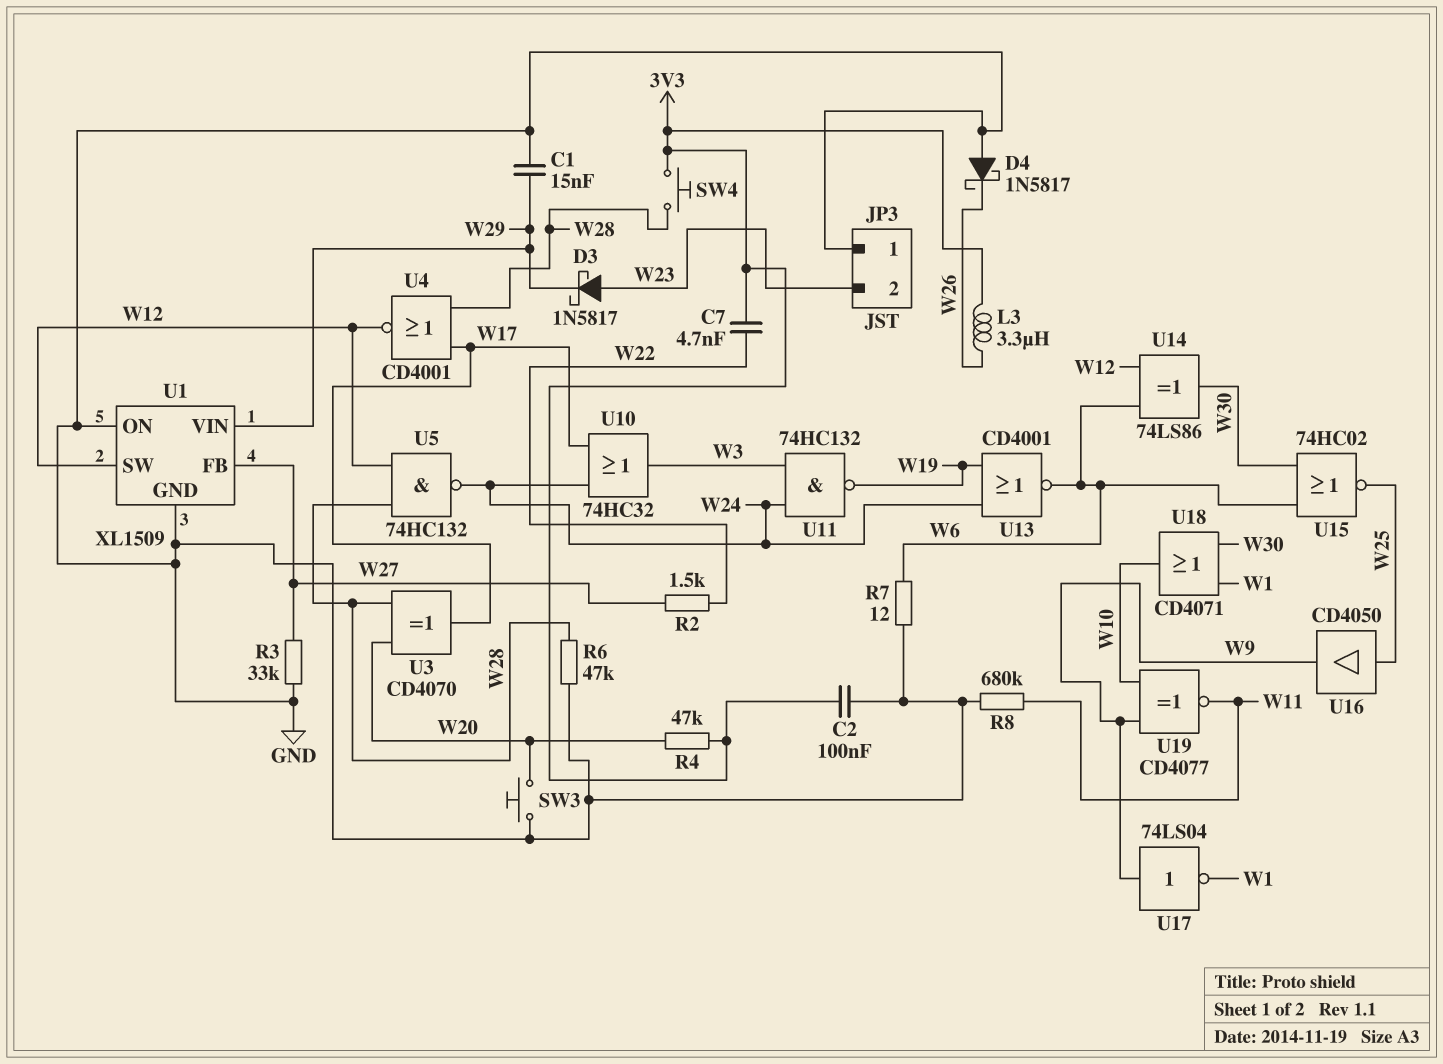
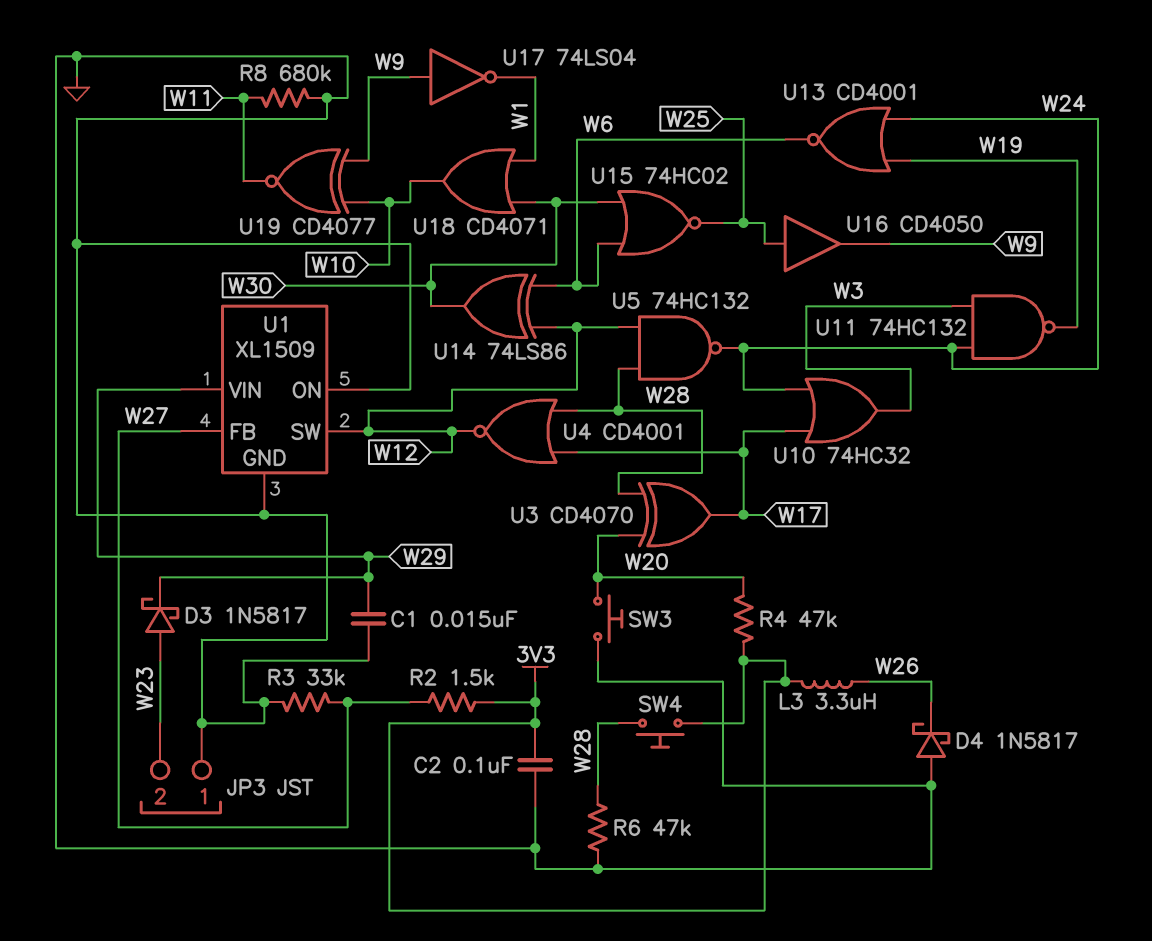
C7: 4.7nF (3V3, W22) -> none
R2: 1.5k (W22, W27) -> 1.5k (3V3, W27)
R7: 12 (GND, W6) -> none

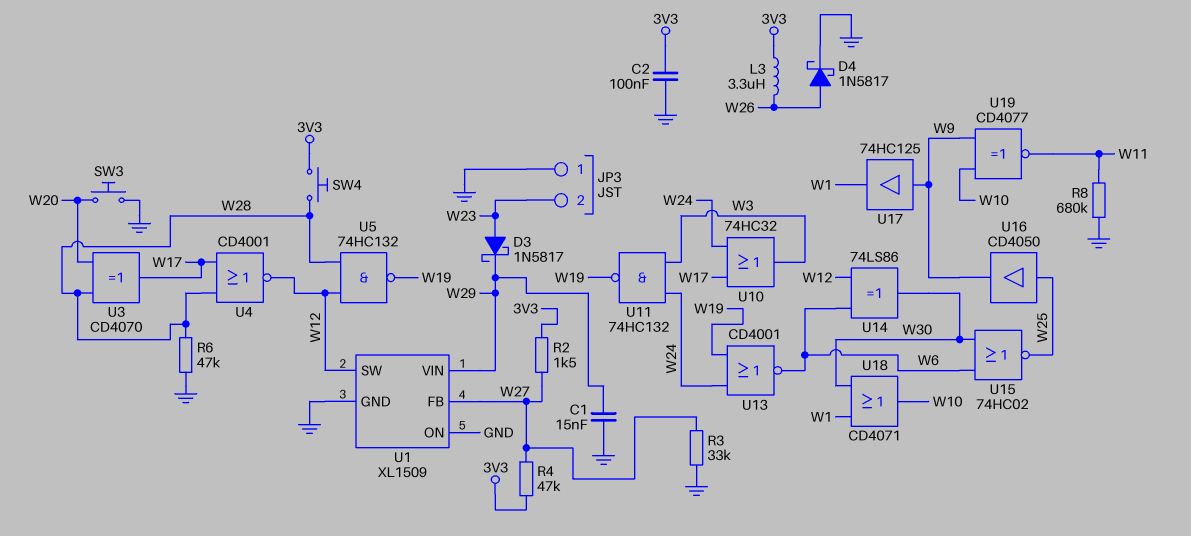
D4: schottky 1N5817 (A GND, K W26) -> schottky 1N5817 (A W26, K GND)
R4: 47k (3V3, W20) -> 47k (3V3, W27)
U5: NAND 74HC132 (in W12, in W28, out W24) -> NAND 74HC132 (in W12, in W28, out W19)
U17: NOT 74LS04 (in W9, out W1) -> buffer 74HC125 (in W9, out W1)

